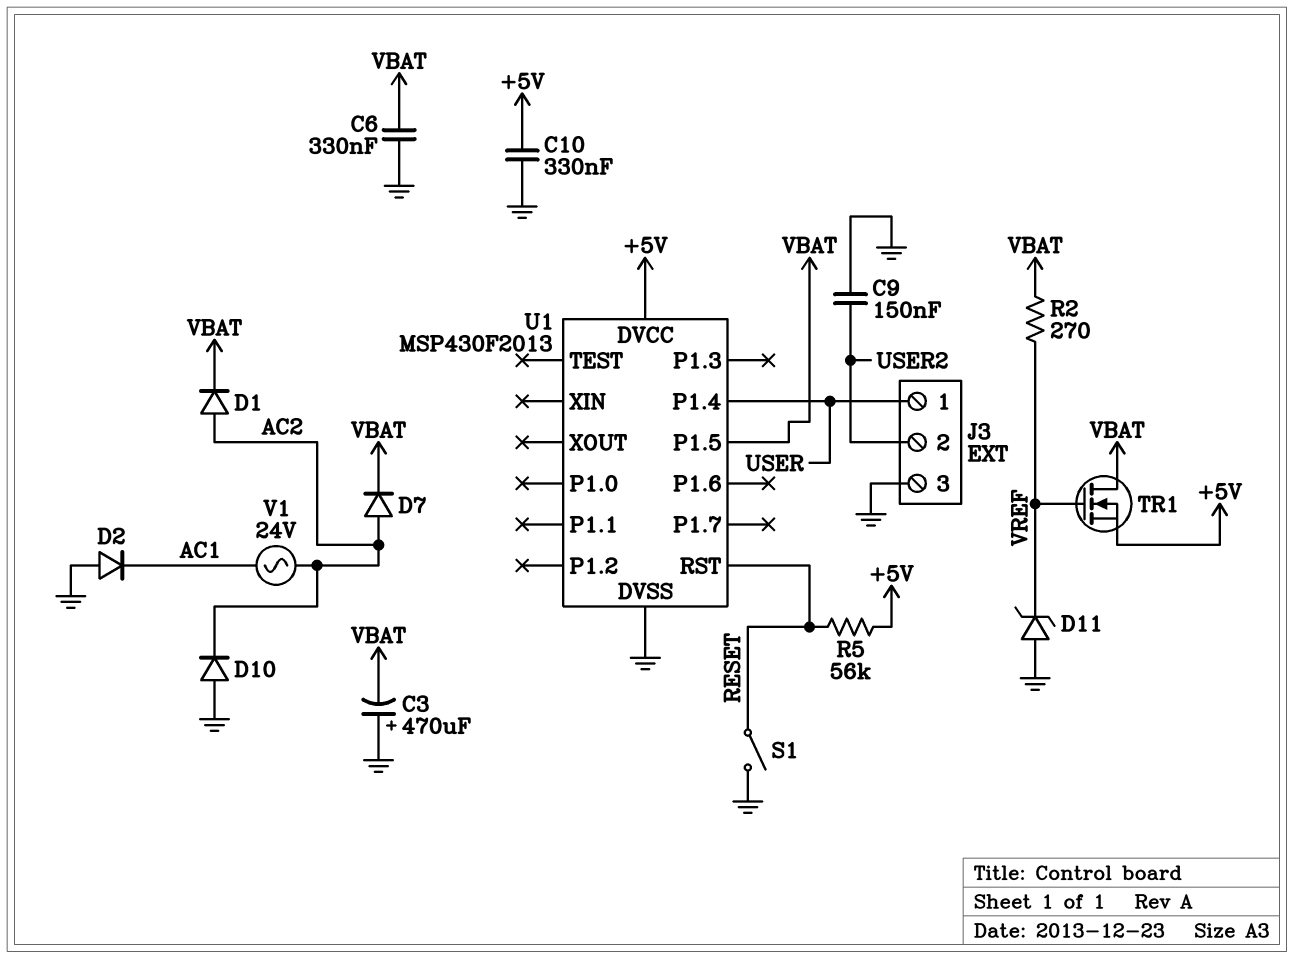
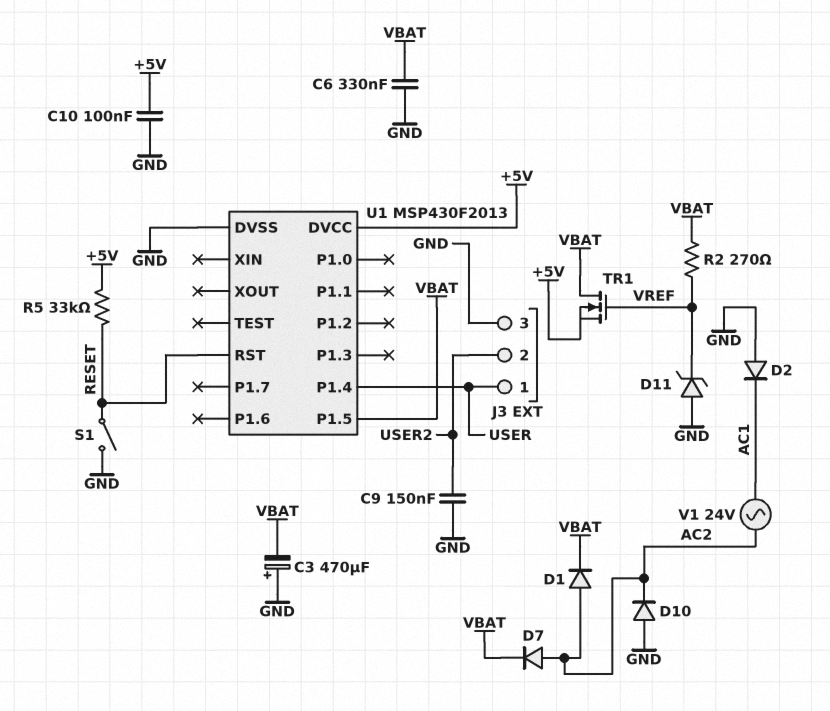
C10: 330nF (+5V, GND) -> 100nF (+5V, GND)
R5: 56k (+5V, RESET) -> 33k (+5V, RESET)

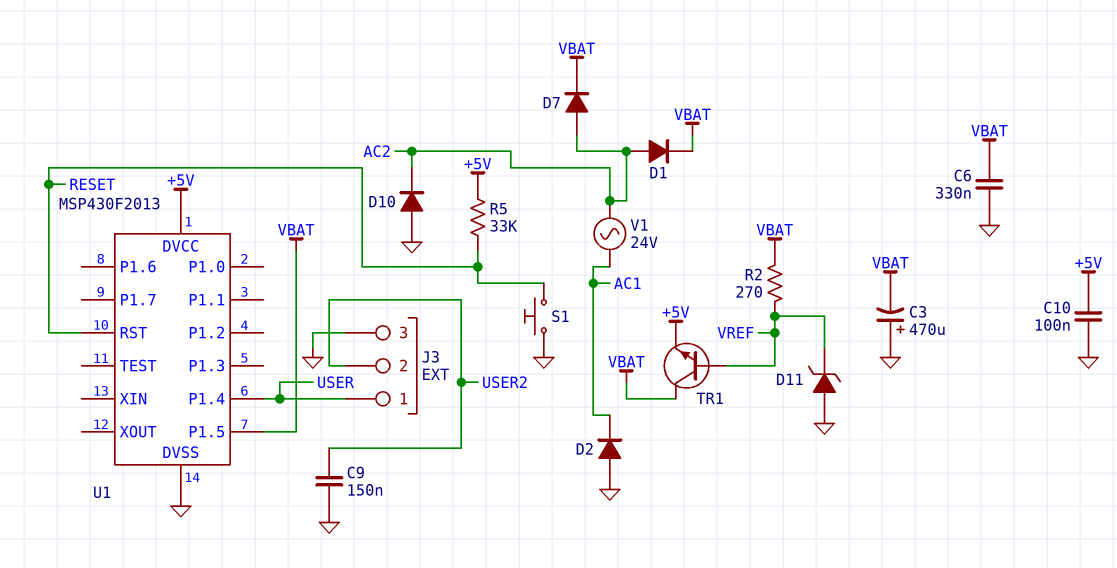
S1: switch (GND, RESET) -> button (GND, RESET)
TR1: NMOS (G VREF, D VBAT, S +5V) -> NPN (B VREF, C VBAT, E +5V)

